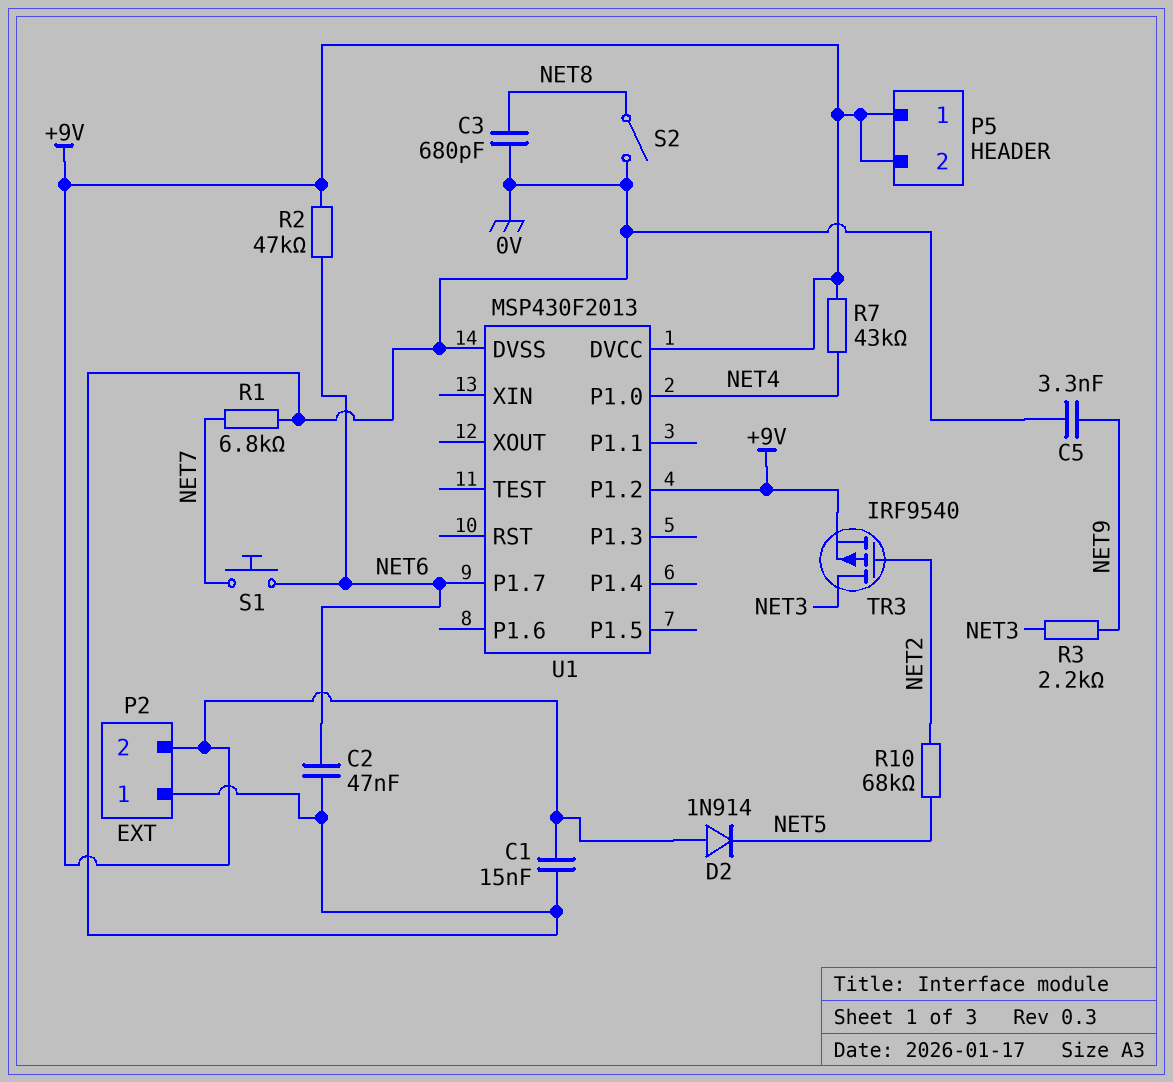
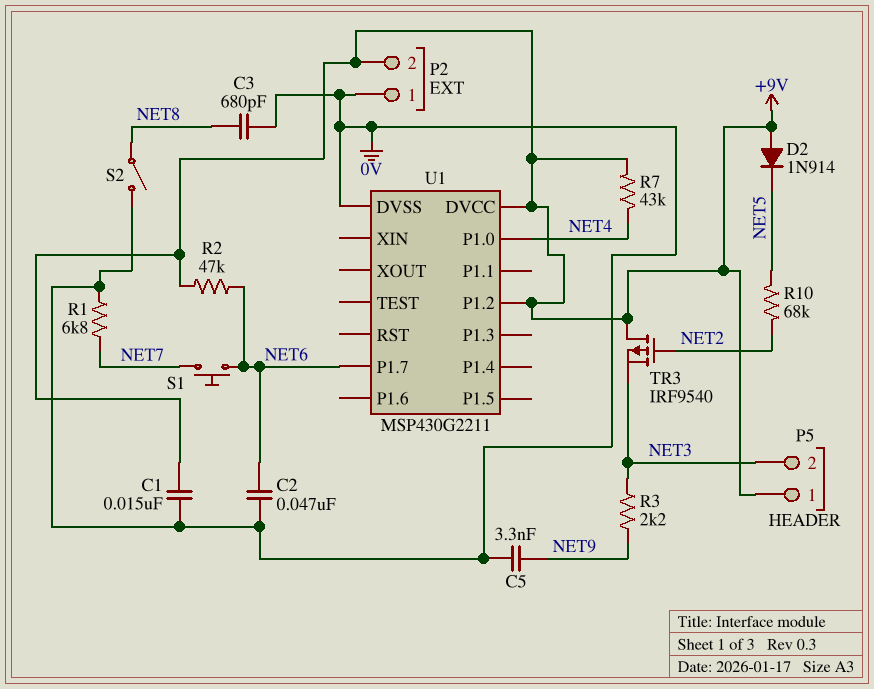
P5 pin 2: +9V -> NET3
TR3: PMOS IRF9540 (G NET2, D NET3, S +9V) -> PMOS IRF9540 (G NET2, D +9V, S NET3)
U1: MSP430F2013 -> MSP430G2211

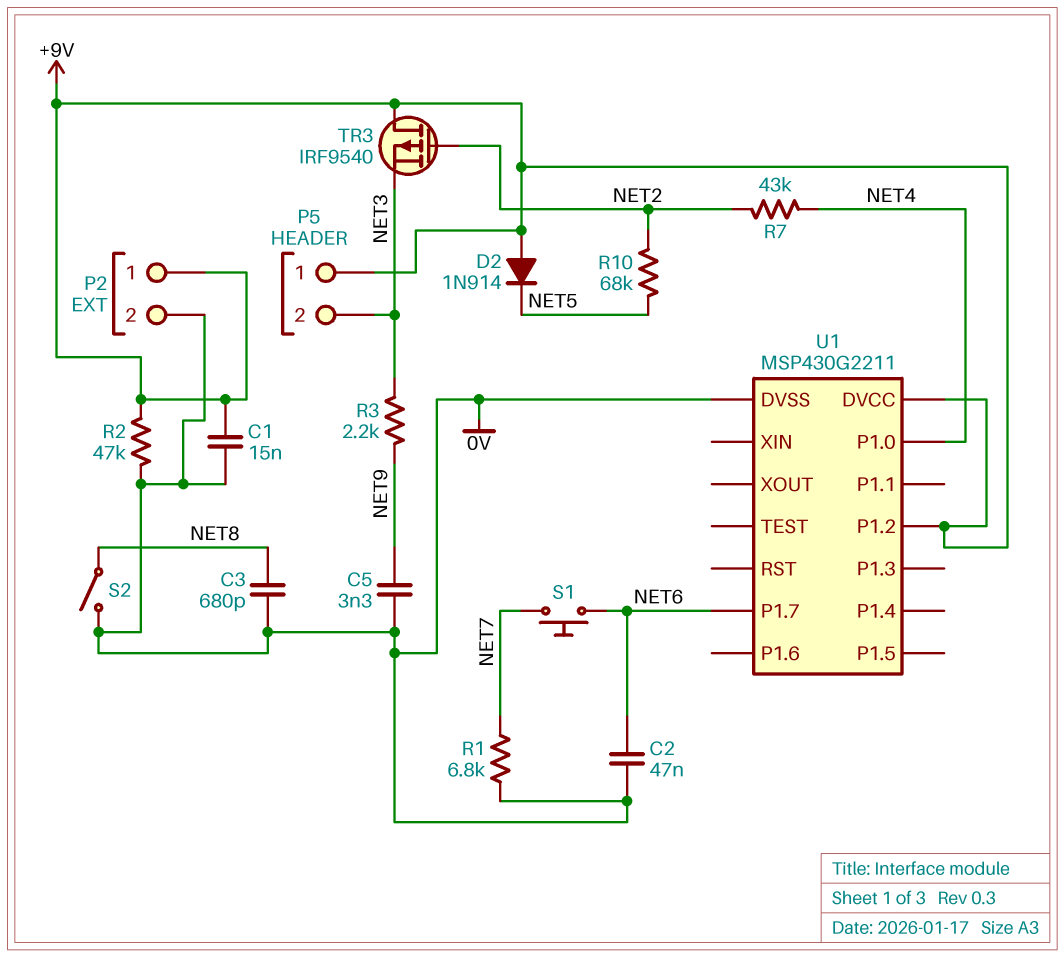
P2 pin 1: 0V -> +9V
P2 pin 2: +9V -> 0V
R2: 47k (+9V, NET6) -> 47k (+9V, 0V)
R7: 43k (+9V, NET4) -> 43k (NET2, NET4)

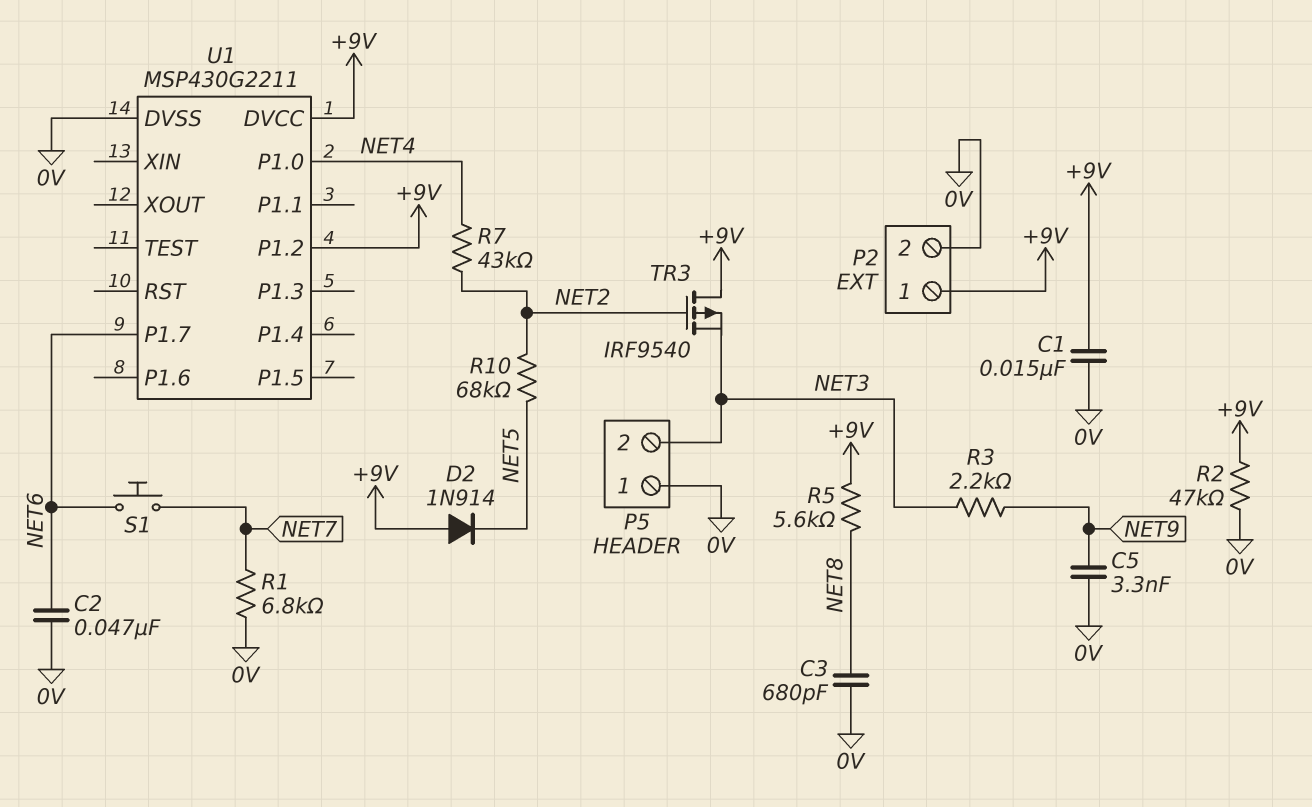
P5 pin 1: +9V -> 0V
R5: none -> 5.6k (+9V, NET8)
S2: switch (0V, NET8) -> none

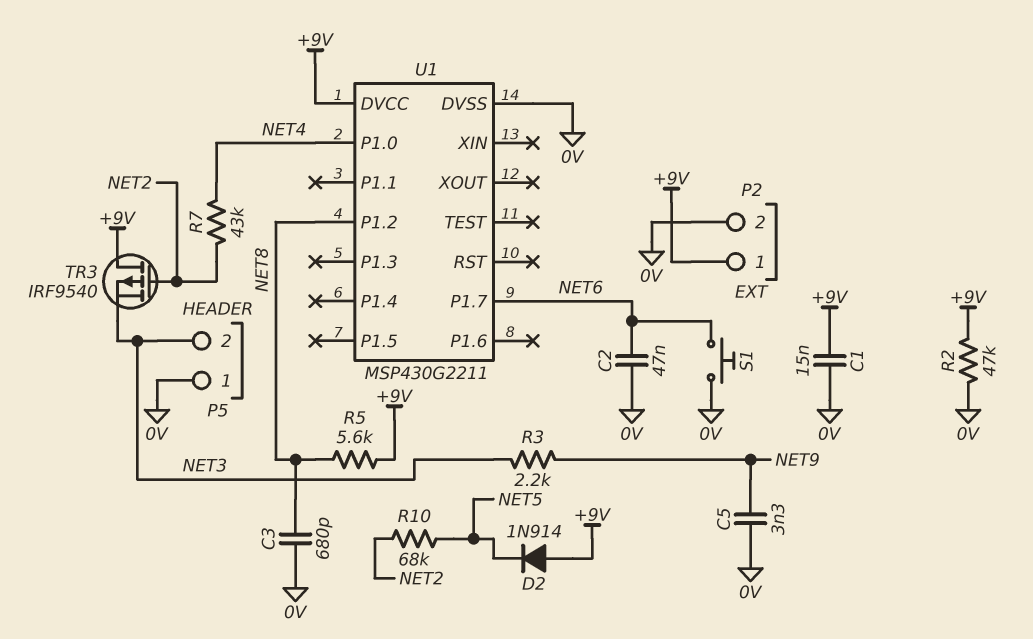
R1: 6.8k (0V, NET7) -> none
S1: button (NET6, NET7) -> button (0V, NET6)
U1 pin P1.2: +9V -> NET8

